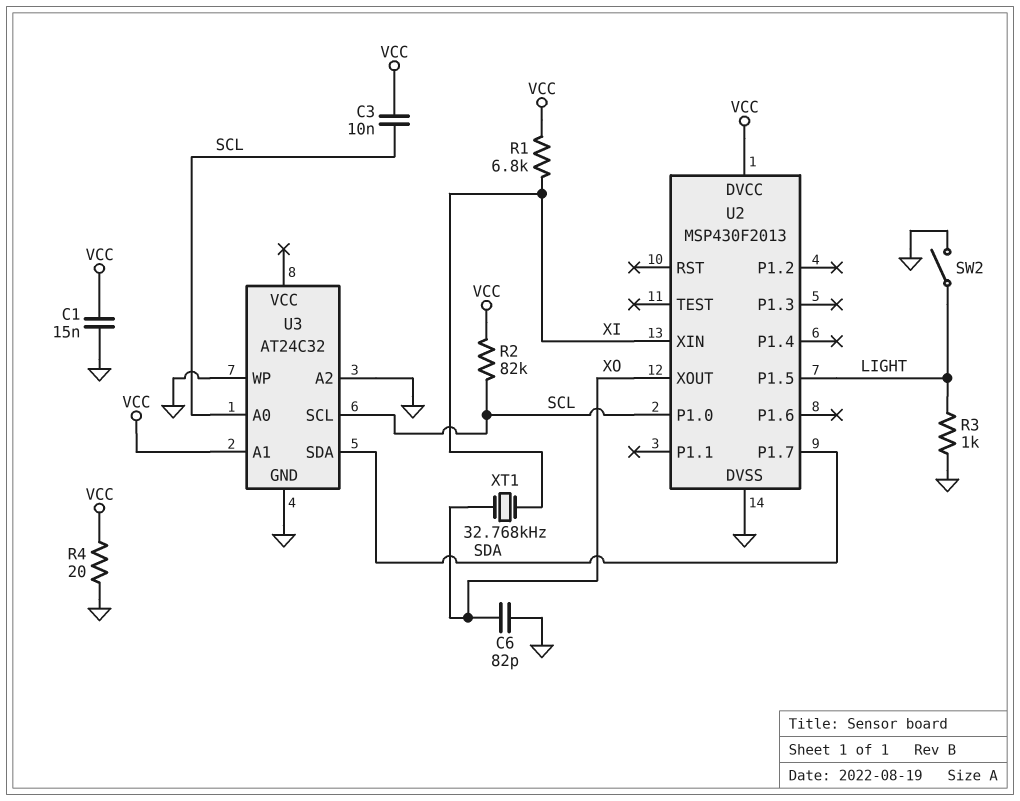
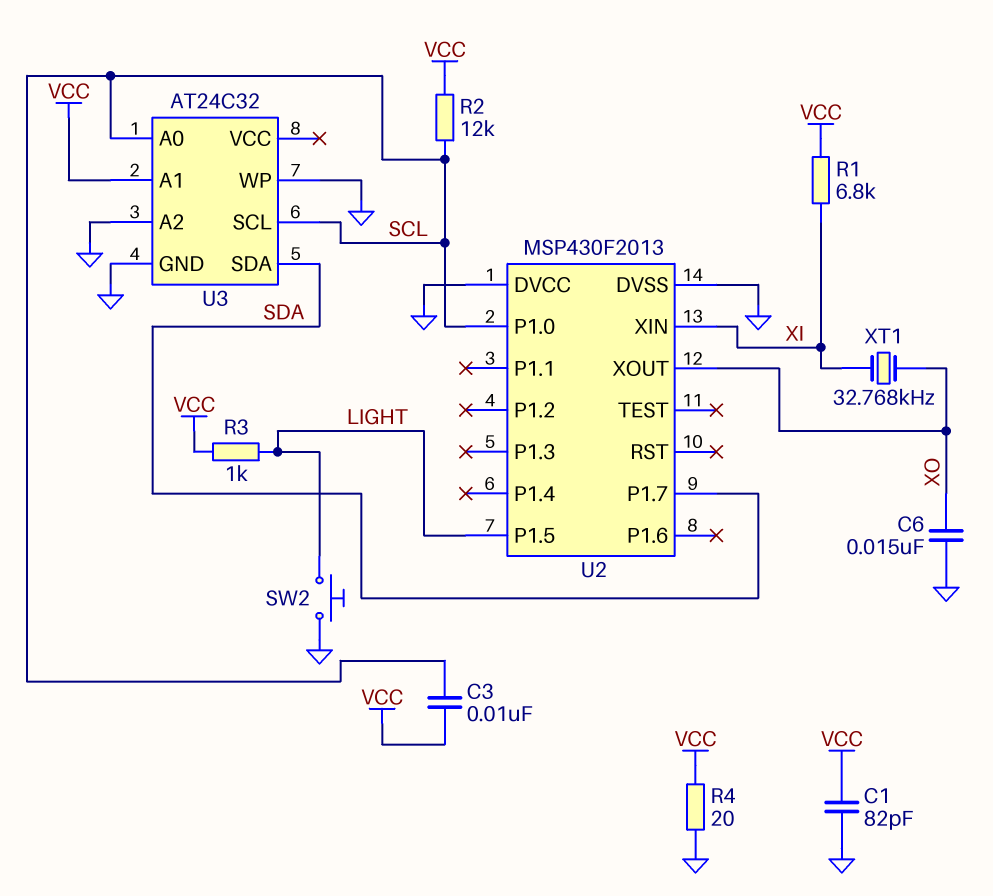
C1: 15nF (GND, VCC) -> 82pF (GND, VCC)
C6: 82pF (GND, XO) -> 15nF (GND, XO)
R2: 82k (SCL, VCC) -> 12k (SCL, VCC)
R3: 1k (GND, LIGHT) -> 1k (LIGHT, VCC)
SW2: switch (GND, LIGHT) -> button (GND, LIGHT)
U2 pin DVCC: VCC -> GND

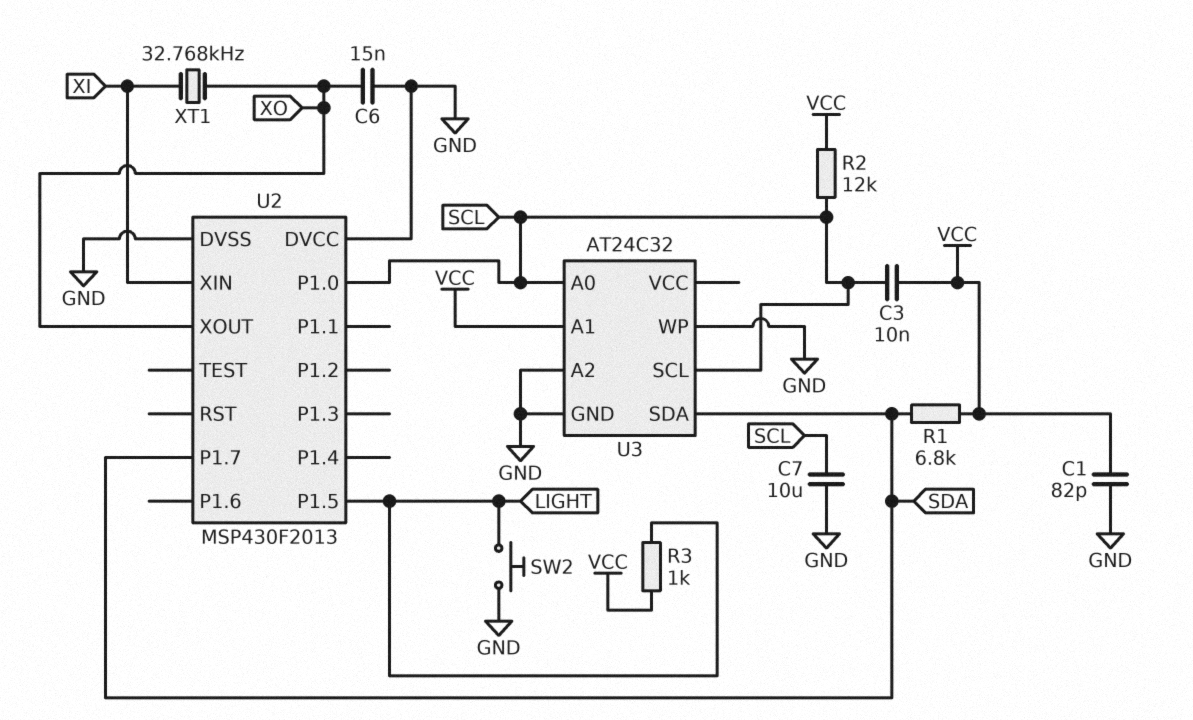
C7: none -> 10uF (GND, SCL)
R1: 6.8k (VCC, XI) -> 6.8k (SDA, VCC)
R4: 20 (GND, VCC) -> none

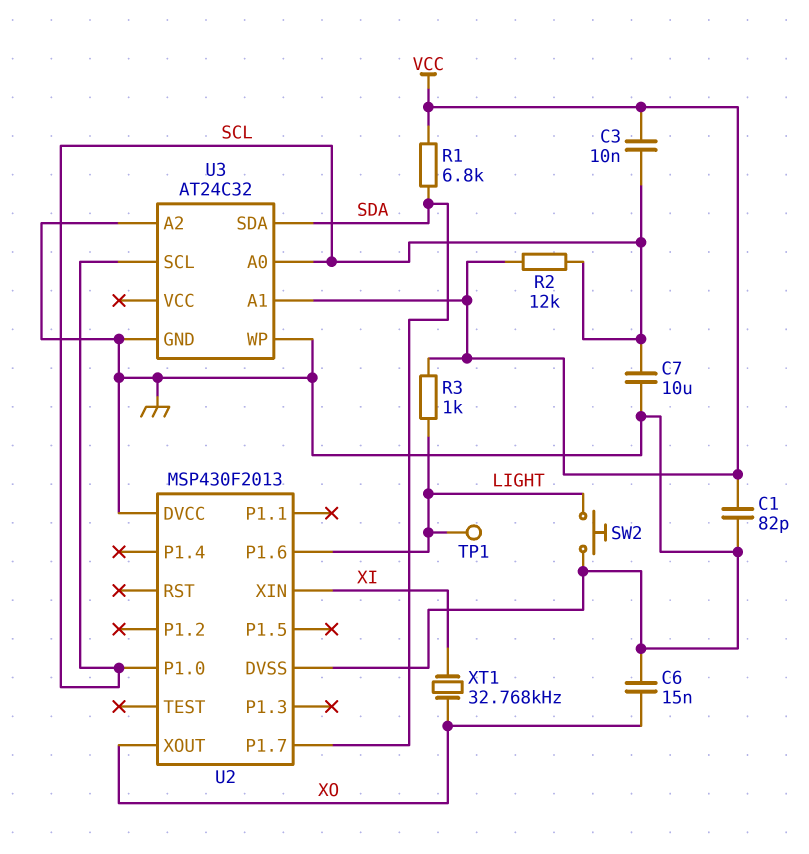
TP1: none -> test point (LIGHT)
U2 pin P1.5: LIGHT -> none
U2 pin P1.6: none -> LIGHT

